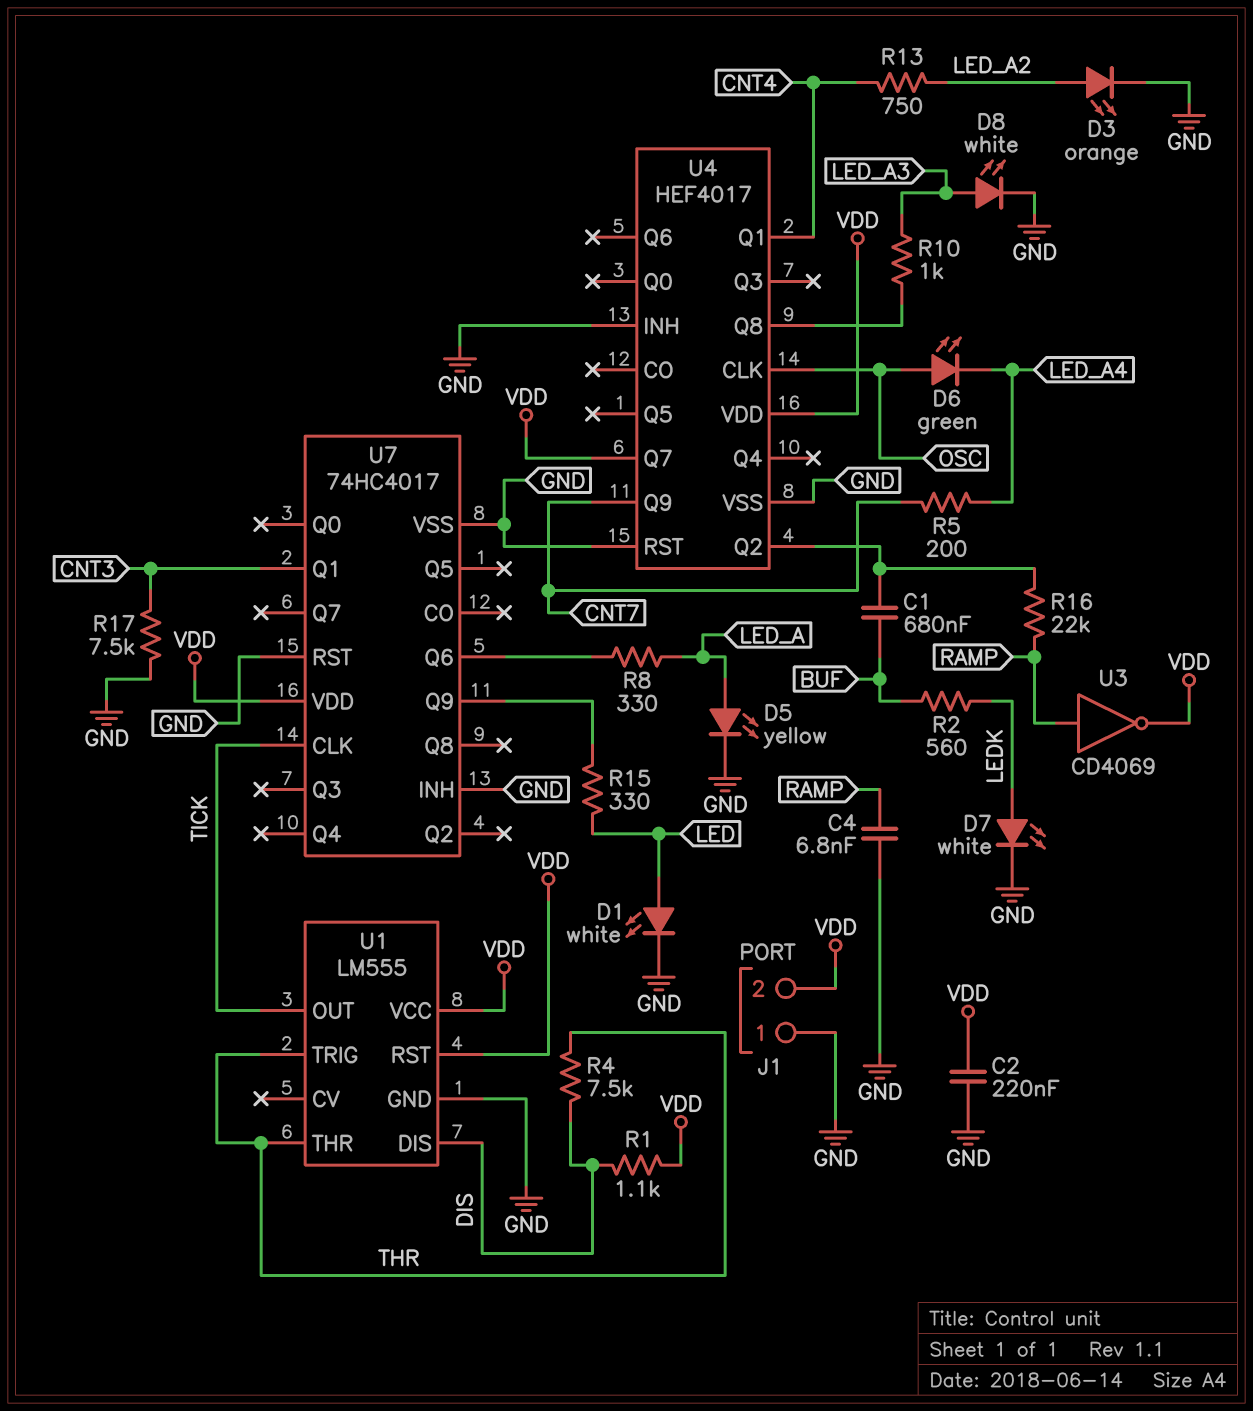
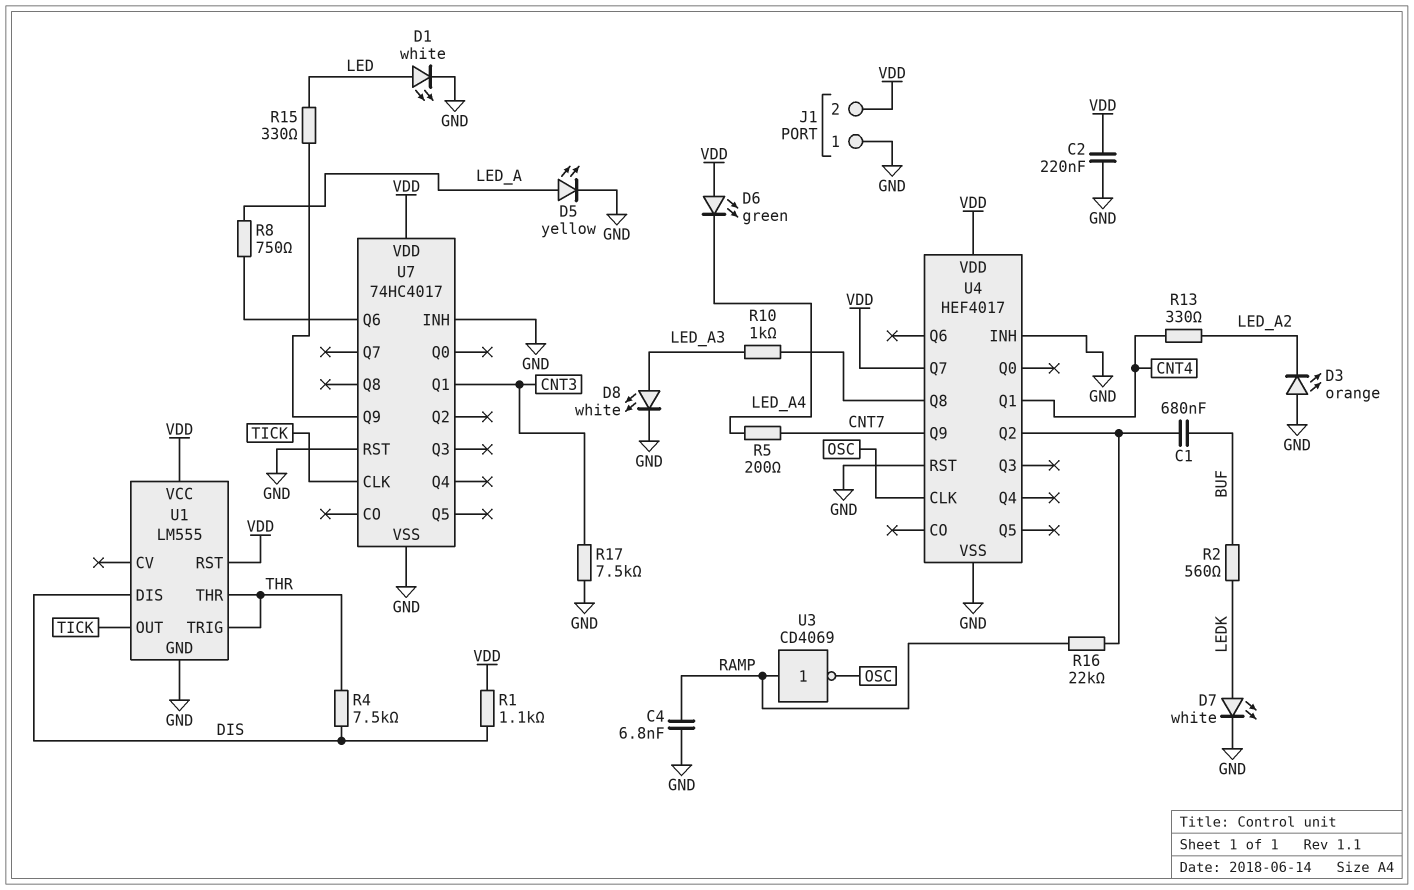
D3: LED orange (A LED_A2, K GND) -> LED orange (A GND, K LED_A2)
D6: LED green (A OSC, K LED_A4) -> LED green (A VDD, K LED_A4)
R8: 330 (LED_A, U7/Q6) -> 750 (LED_A, U7/Q6)
R13: 750 (CNT4, LED_A2) -> 330 (CNT4, LED_A2)
U3: NOT CD4069 (in RAMP, out VDD) -> NOT CD4069 (in RAMP, out OSC)

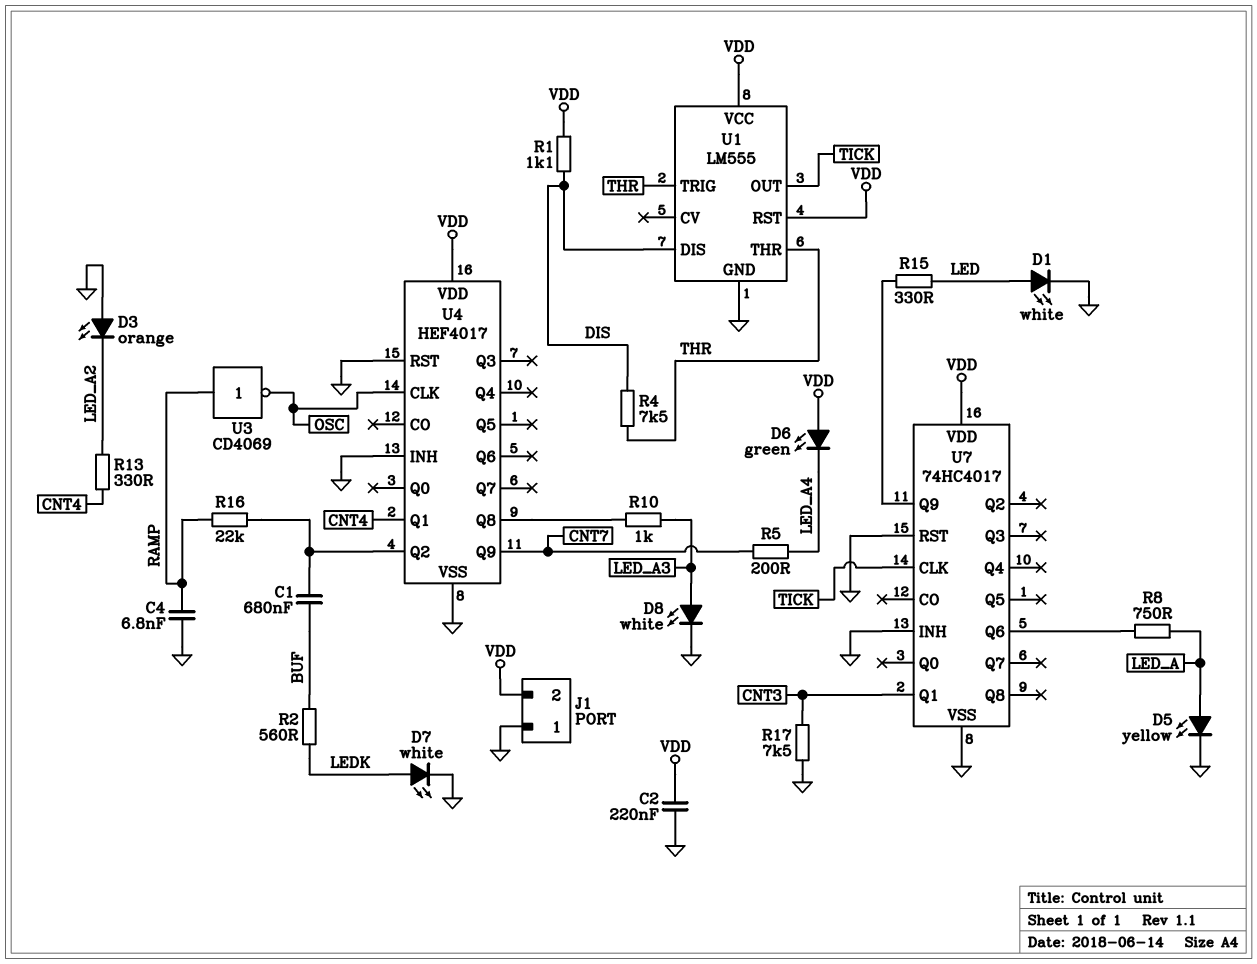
U4 pin Q7: VDD -> none

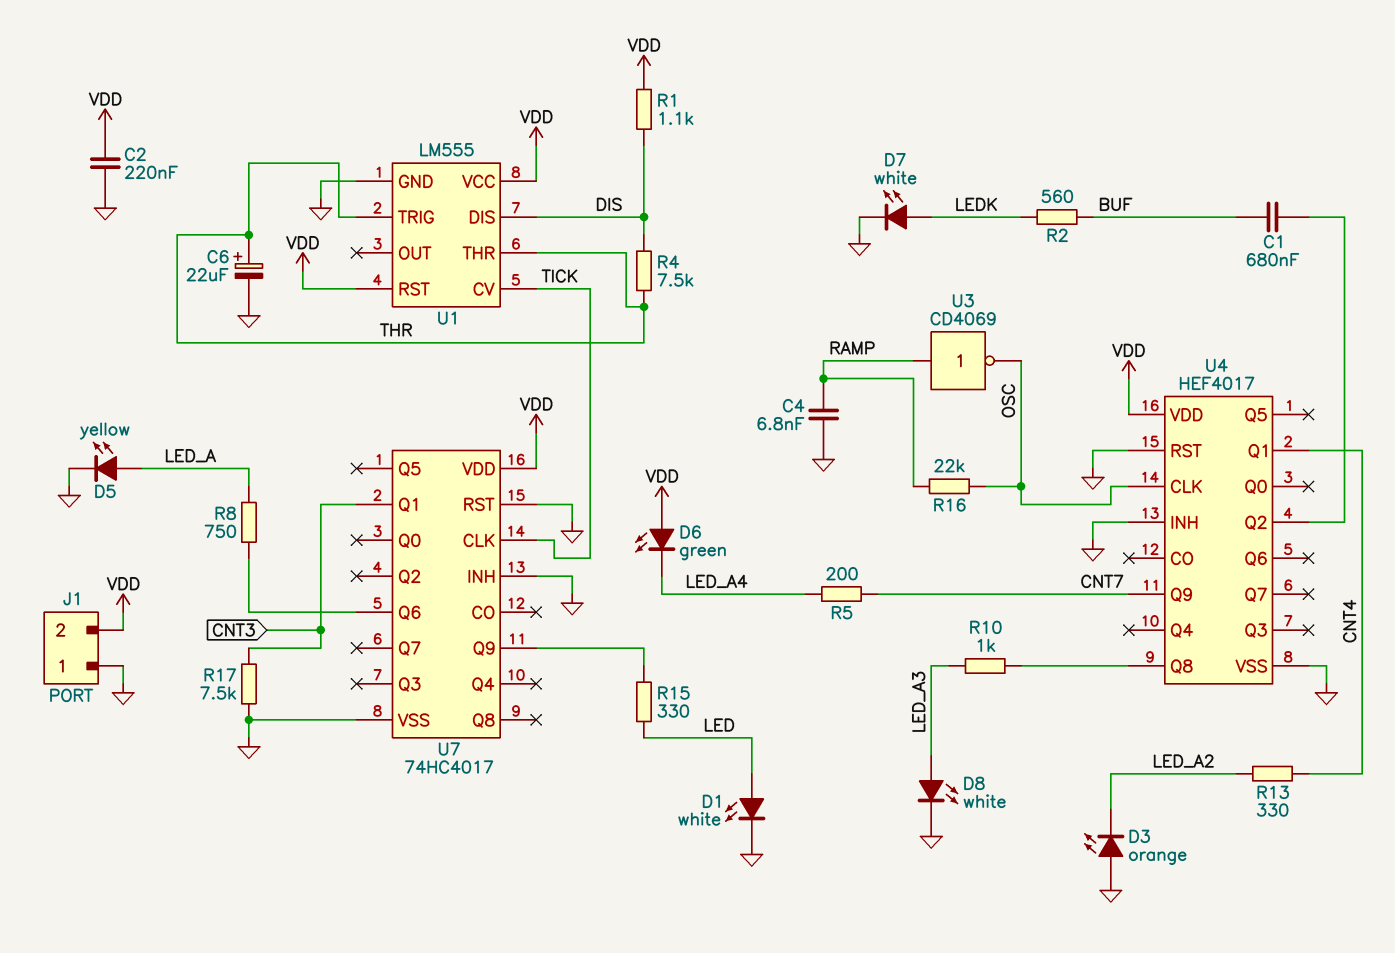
C6: none -> 22uF (plus THR, minus GND)
R16: 22k (RAMP, U4/Q2) -> 22k (OSC, RAMP)
U1 pin CV: none -> TICK
U1 pin OUT: TICK -> none

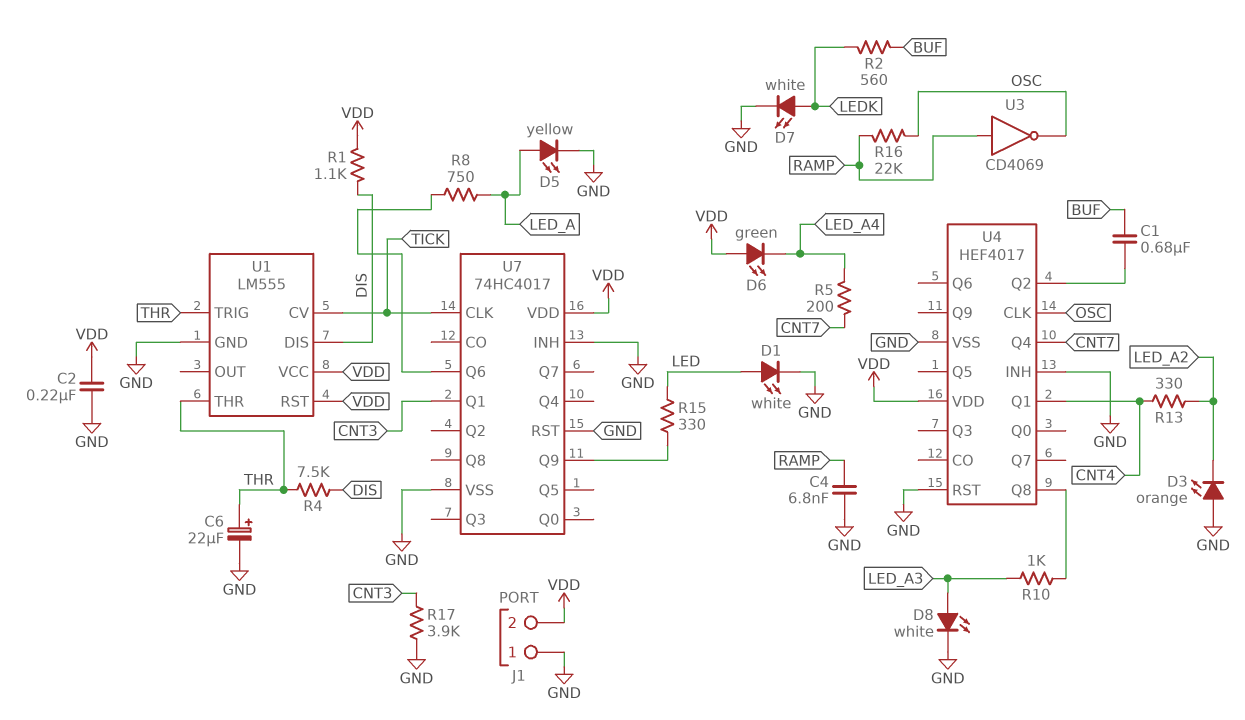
R17: 7.5k (CNT3, GND) -> 3.9k (CNT3, GND)
U4 pin Q4: none -> CNT7
U4 pin Q9: CNT7 -> none

